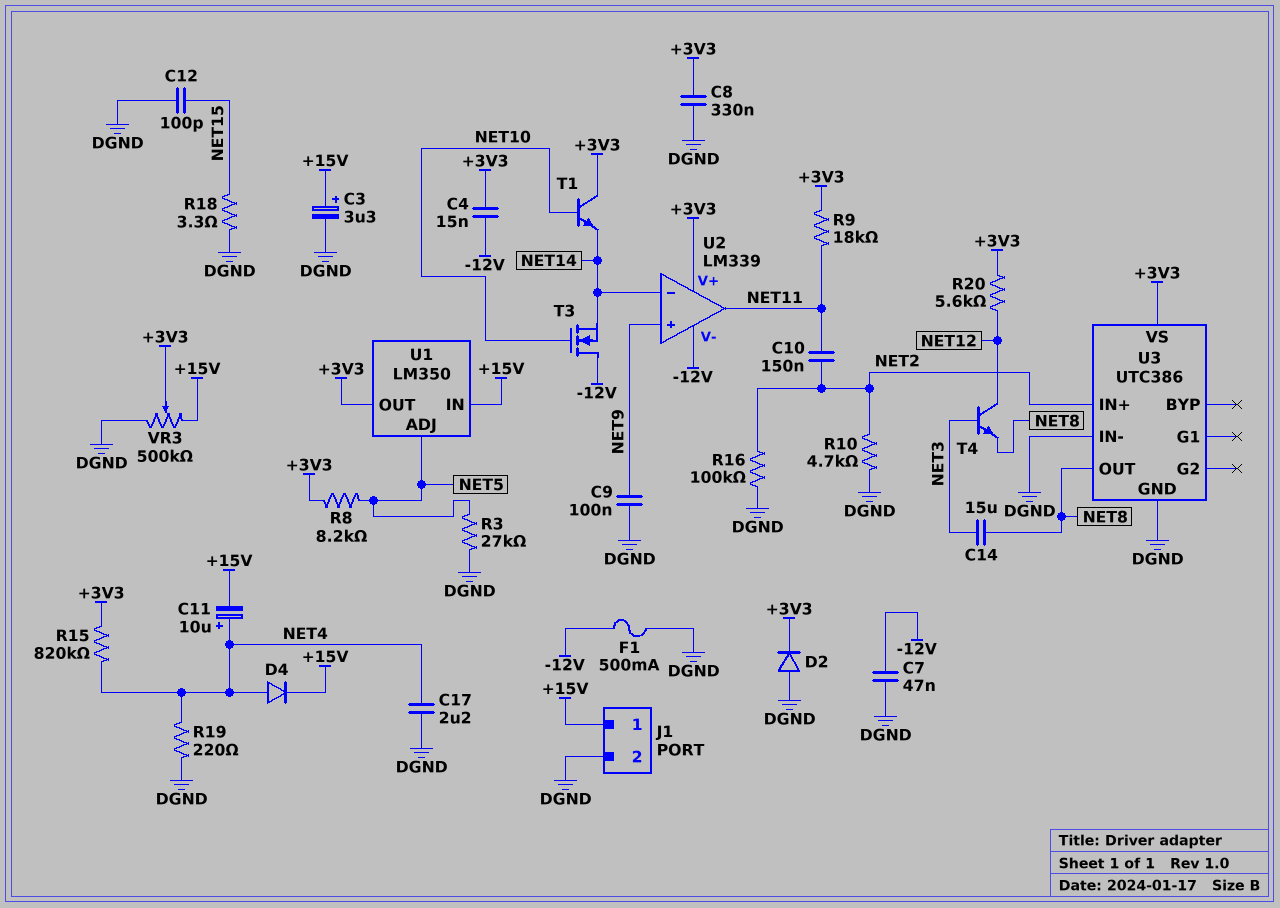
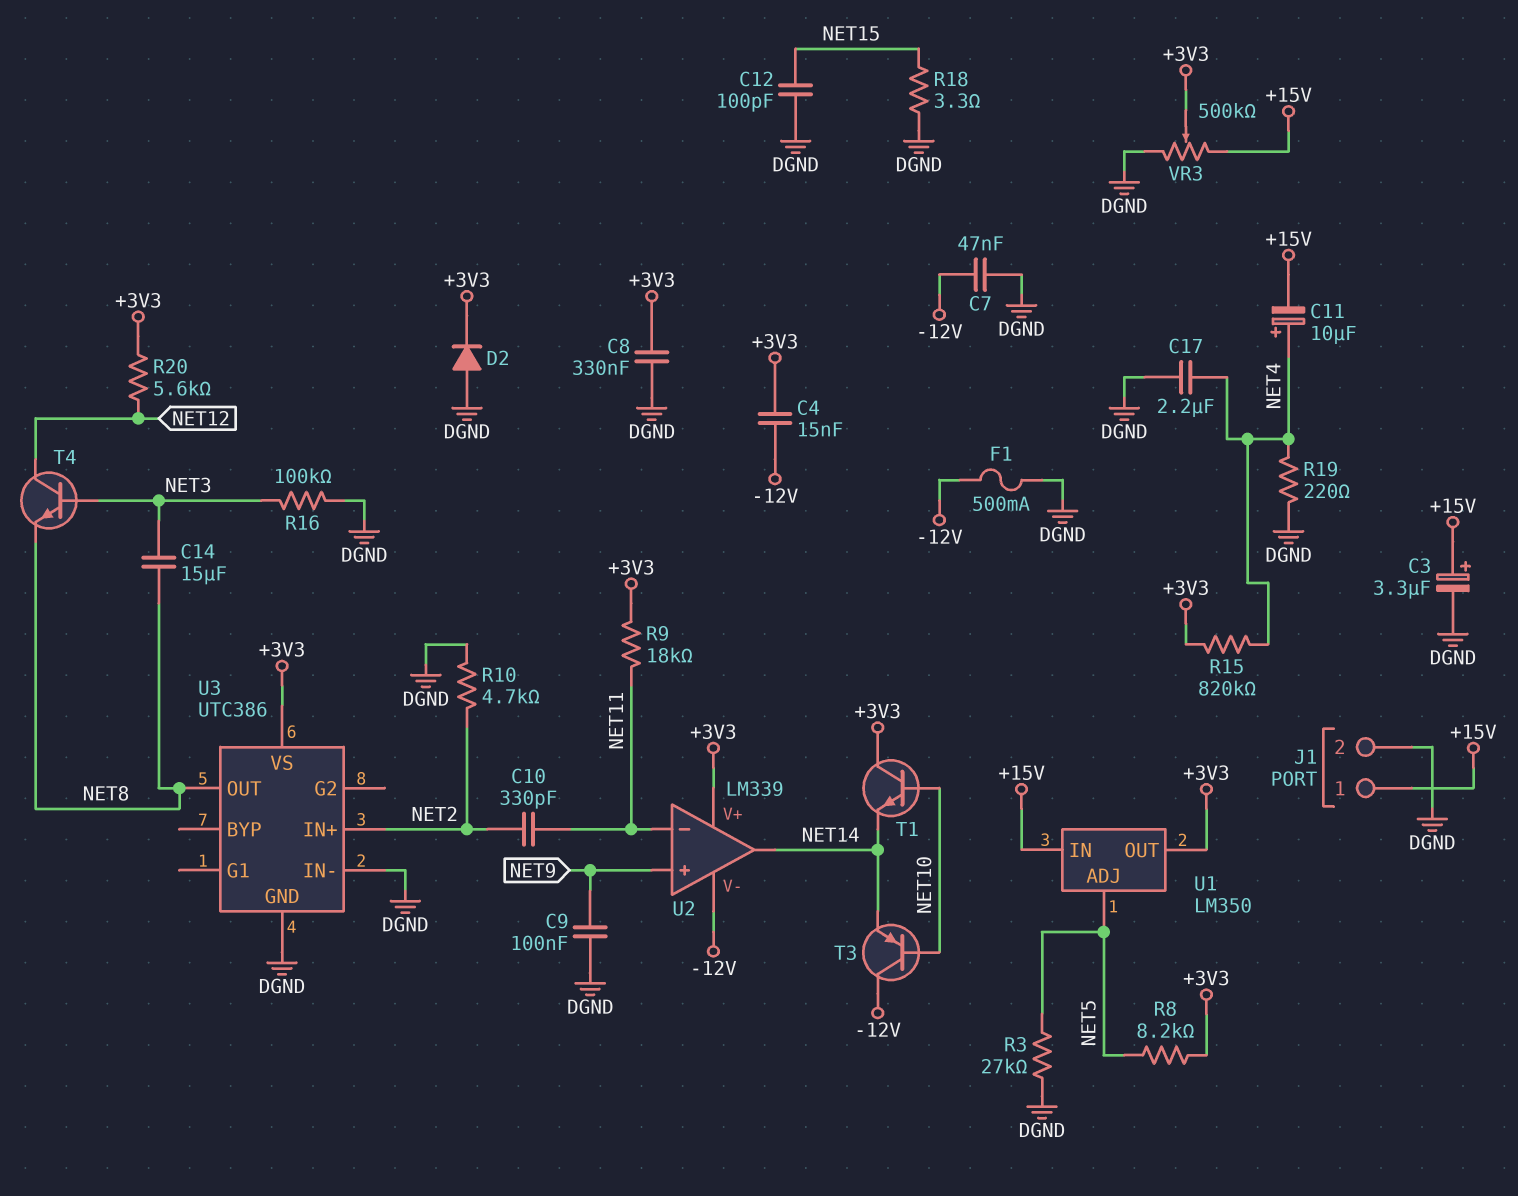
C10: 150nF (NET2, NET11) -> 330pF (NET2, NET11)
D4: diode (A NET4, K +15V) -> none
R16: 100k (DGND, NET2) -> 100k (DGND, NET3)
T3: NMOS (G NET10, D -12V, S NET14) -> PNP (B NET10, C -12V, E NET14)
U2 pin in-: NET14 -> NET11
U2 pin out: NET11 -> NET14

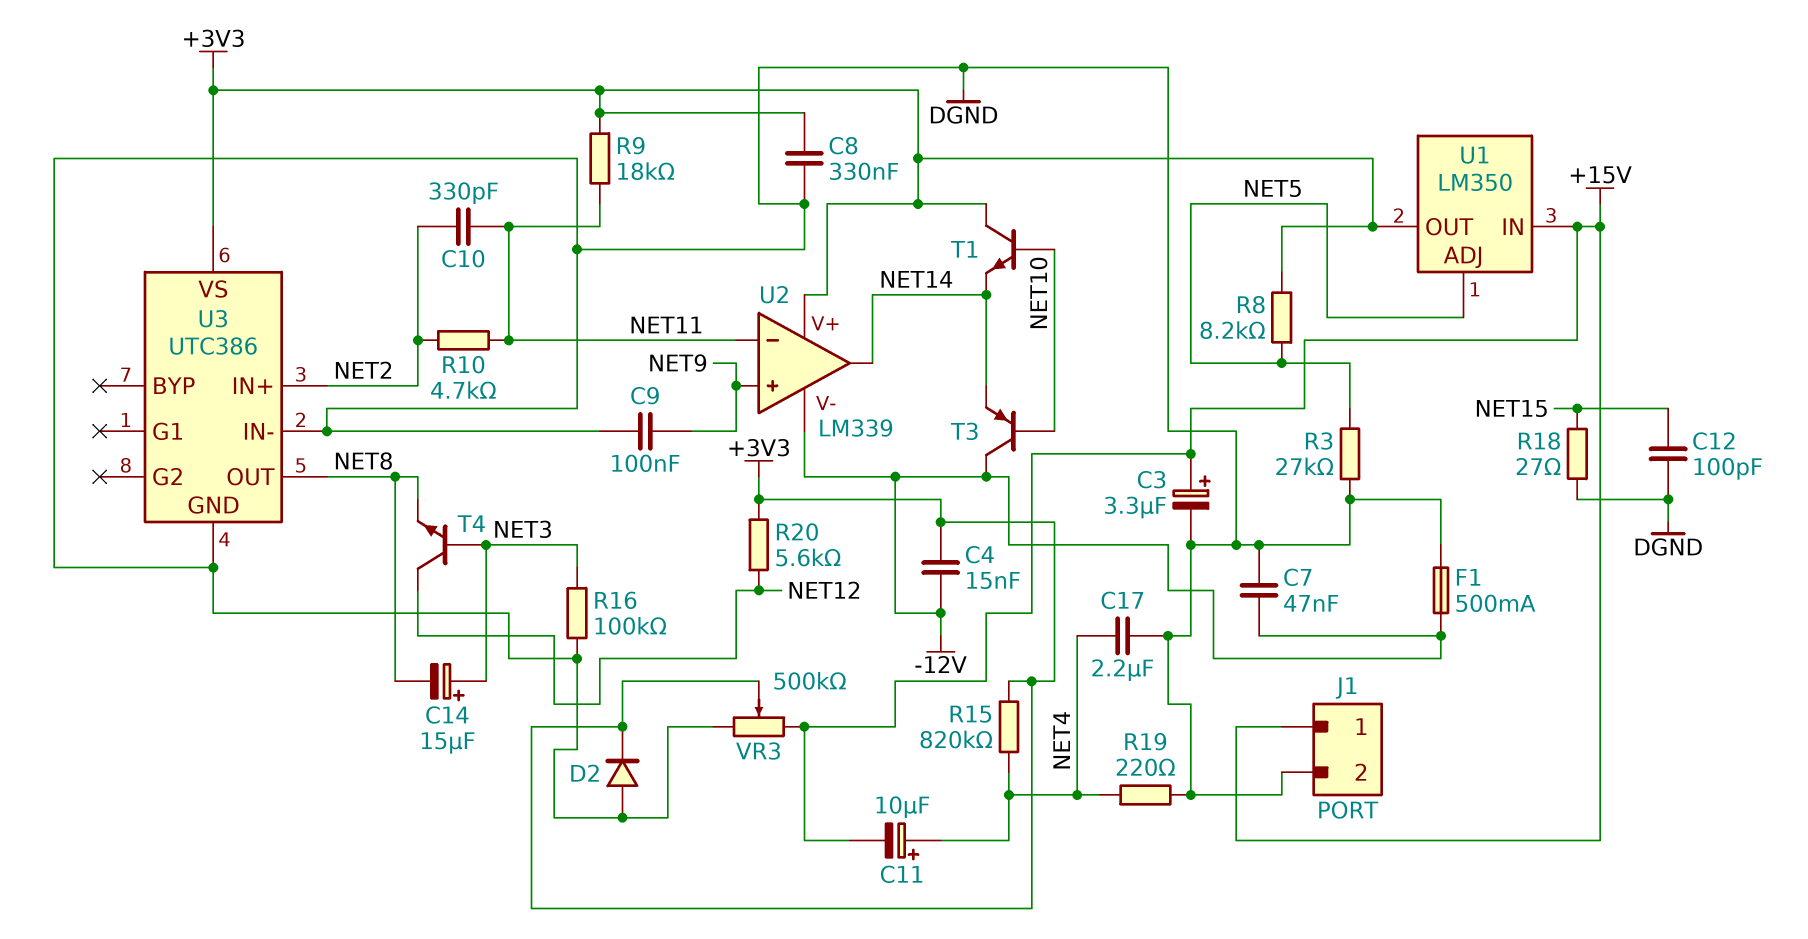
C14: 15uF (NET3, NET8) -> 15uF (plus NET3, minus NET8)
R10: 4.7k (DGND, NET2) -> 4.7k (NET2, NET11)
R18: 3.3 (DGND, NET15) -> 27 (DGND, NET15)

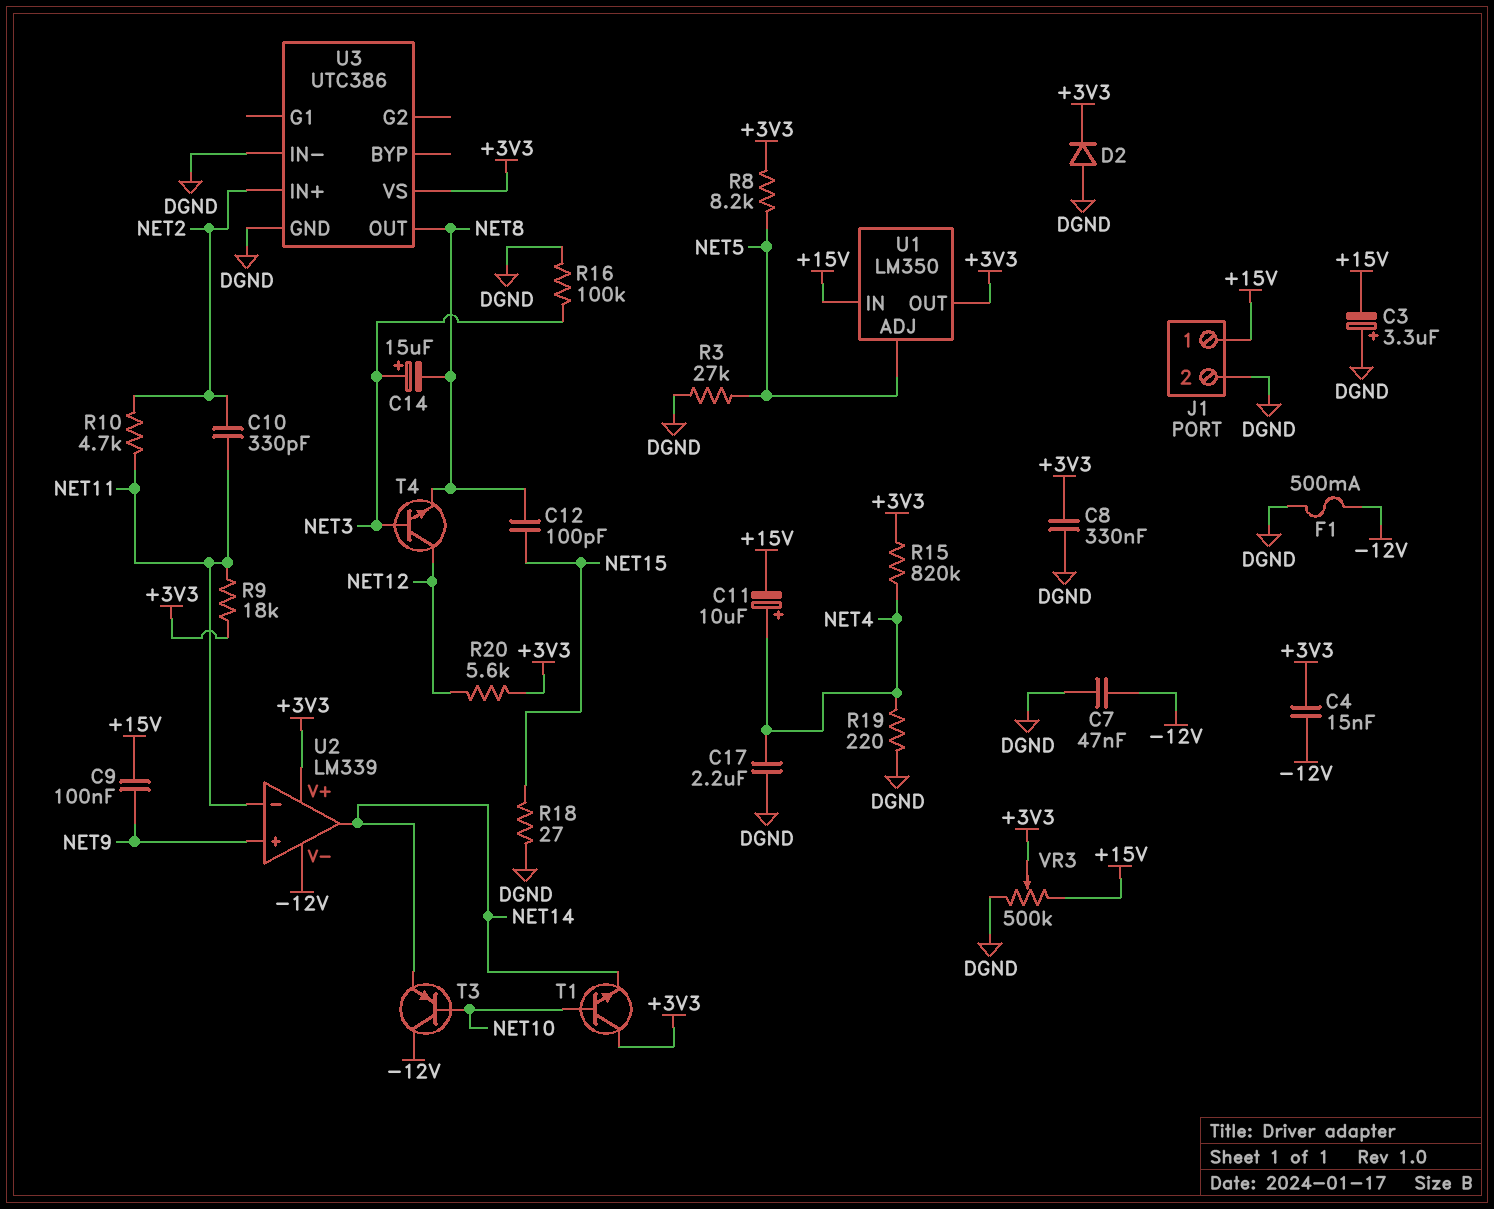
C3: 3.3uF (plus +15V, minus DGND) -> 3.3uF (plus DGND, minus +15V)
C9: 100nF (DGND, NET9) -> 100nF (+15V, NET9)
C12: 100pF (DGND, NET15) -> 100pF (NET8, NET15)

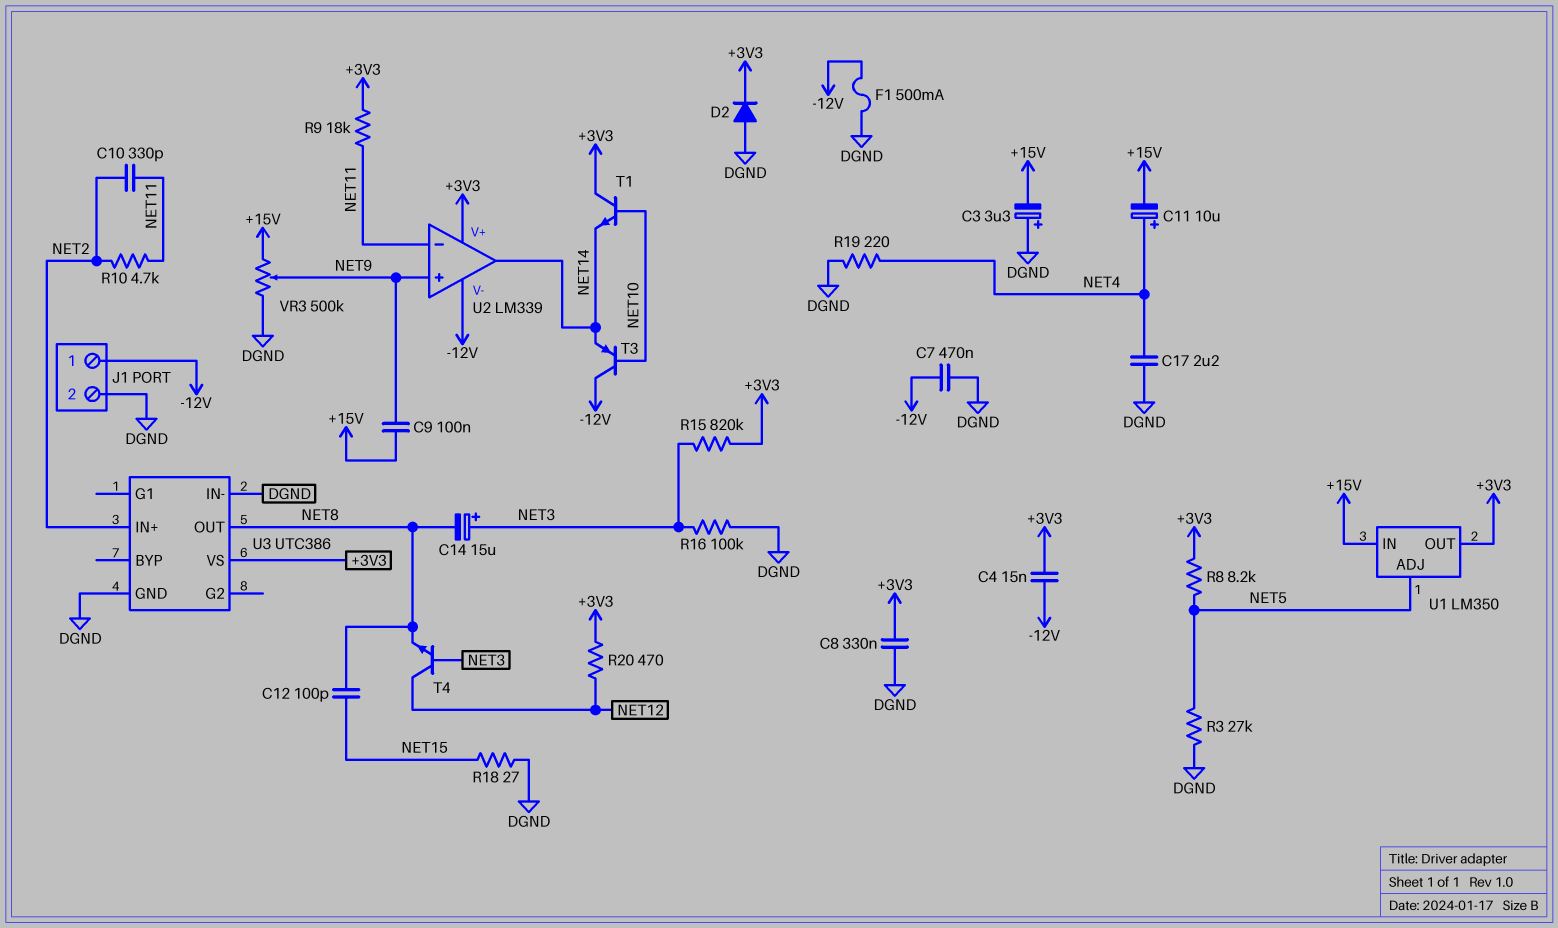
C7: 47nF (-12V, DGND) -> 470nF (-12V, DGND)
J1 pin 1: +15V -> -12V
R15: 820k (+3V3, NET4) -> 820k (+3V3, NET3)
R20: 5.6k (+3V3, NET12) -> 470 (+3V3, NET12)
VR3: 500k (+15V, DGND, wiper +3V3) -> 500k (+15V, DGND, wiper NET9)

